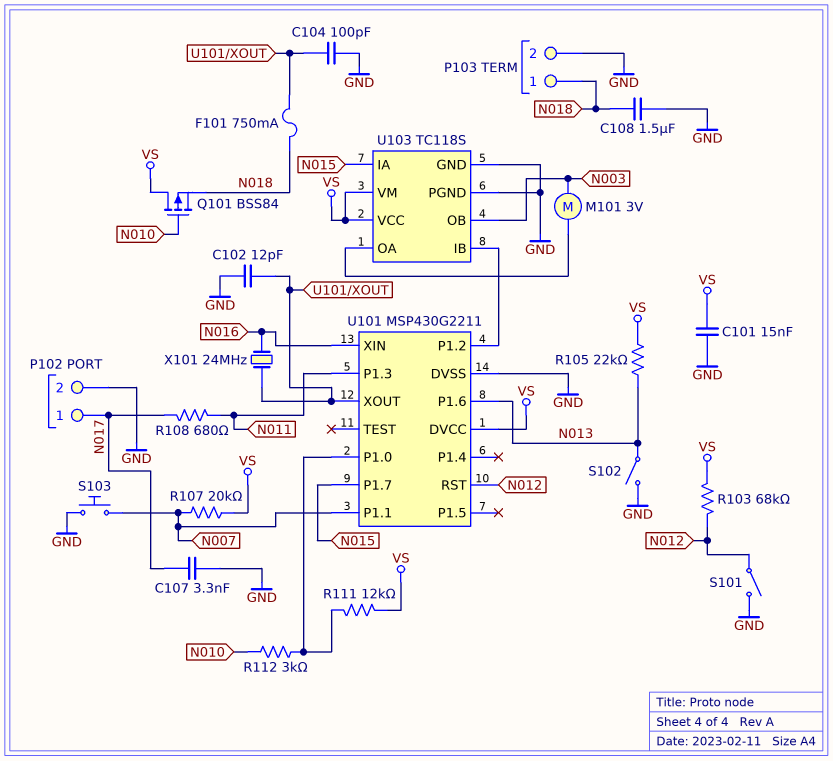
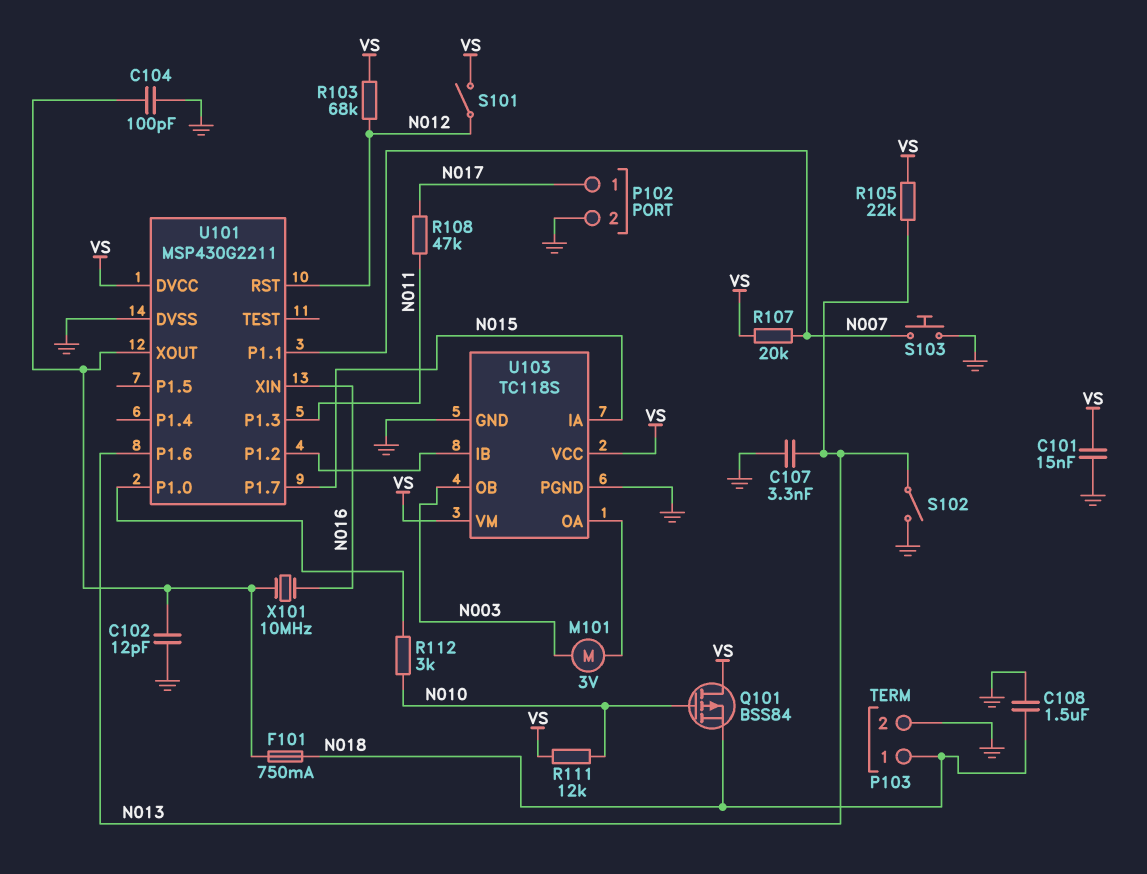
C107: 3.3nF (GND, N017) -> 3.3nF (GND, N013)
R108: 680 (N011, N017) -> 47k (N011, N017)
R111: 12k (U101/P1.0, VS) -> 12k (N010, VS)
S101: switch (GND, N012) -> switch (N012, VS)
X101: 24MHz (N016, U101/XOUT) -> 10MHz (N016, U101/XOUT)

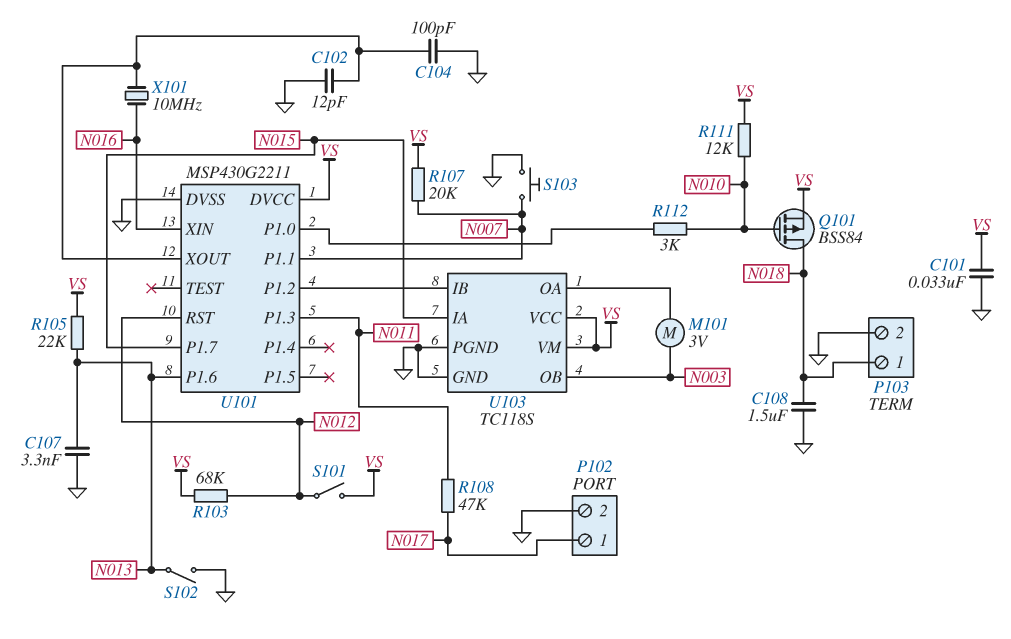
C101: 15nF (GND, VS) -> 33nF (GND, VS)
F101: 750mA (N018, U101/XOUT) -> none
Q101: PMOS BSS84 (G N010, D VS, S N018) -> PMOS BSS84 (G N010, D N018, S VS)

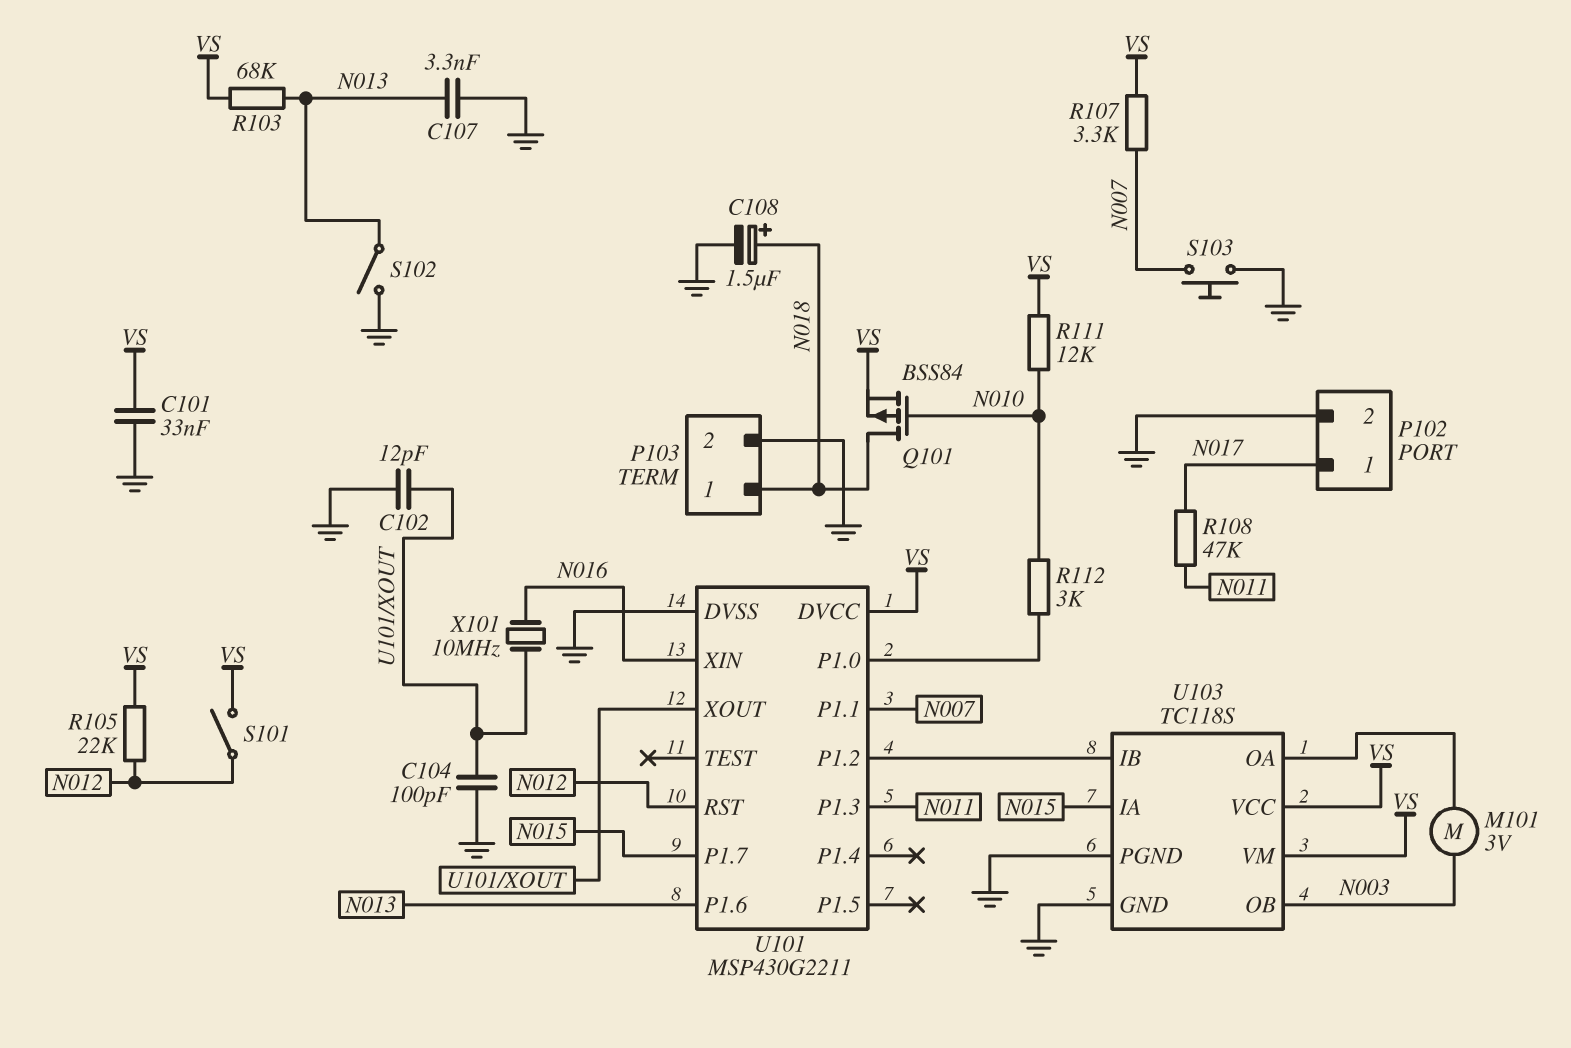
C108: 1.5uF (GND, N018) -> 1.5uF (plus N018, minus GND)
R103: 68k (N012, VS) -> 68k (N013, VS)
R105: 22k (N013, VS) -> 22k (N012, VS)
R107: 20k (N007, VS) -> 3.3k (N007, VS)

